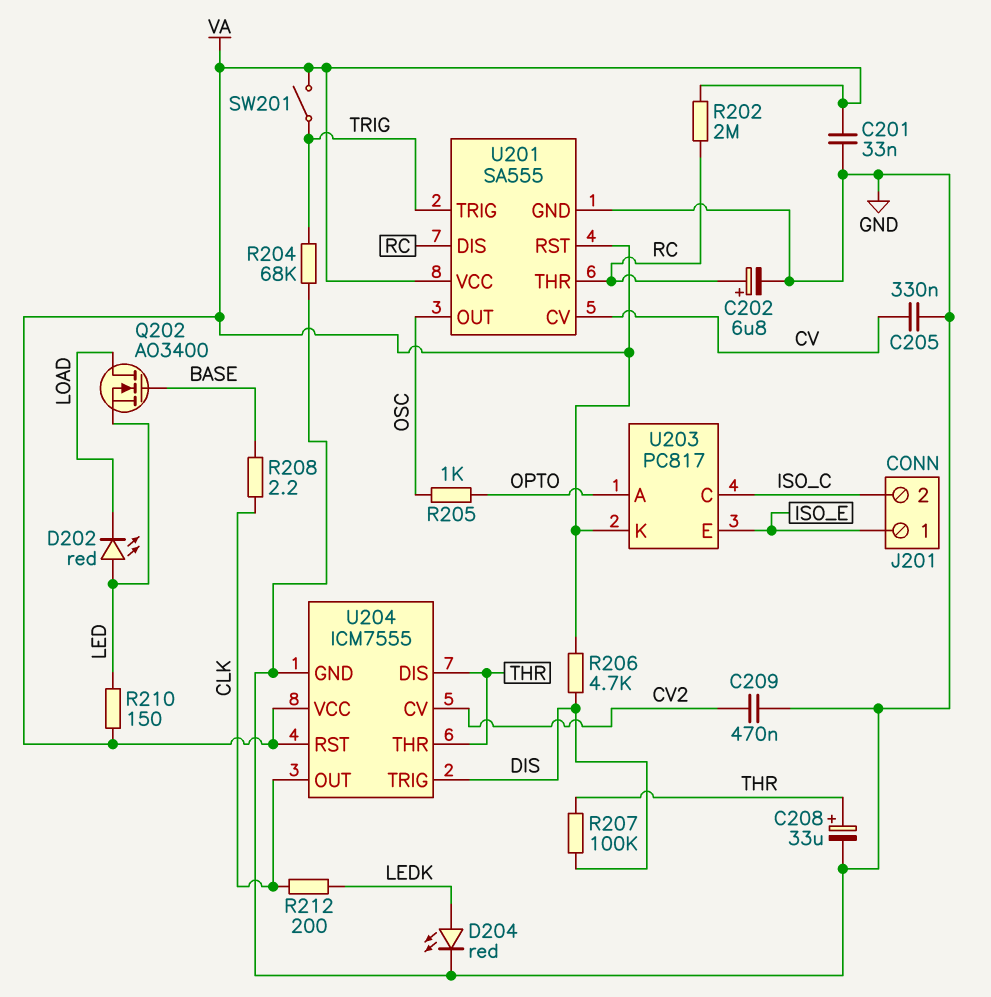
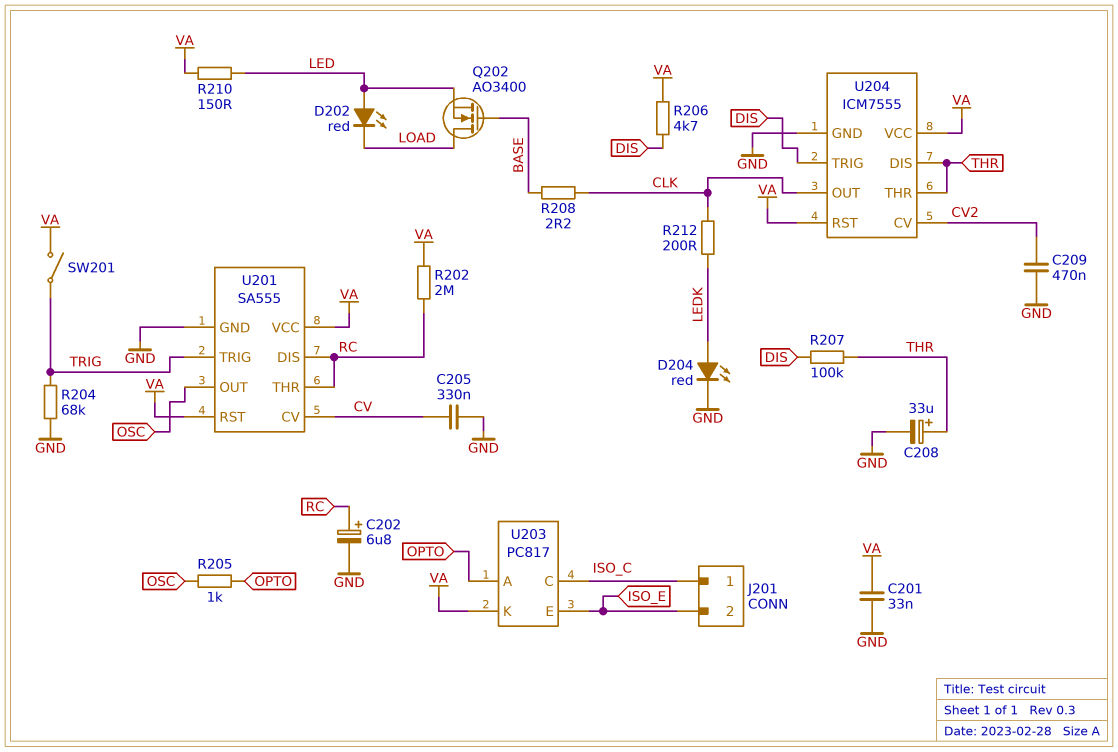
J201 pin 1: ISO_E -> ISO_C
J201 pin 2: ISO_C -> ISO_E

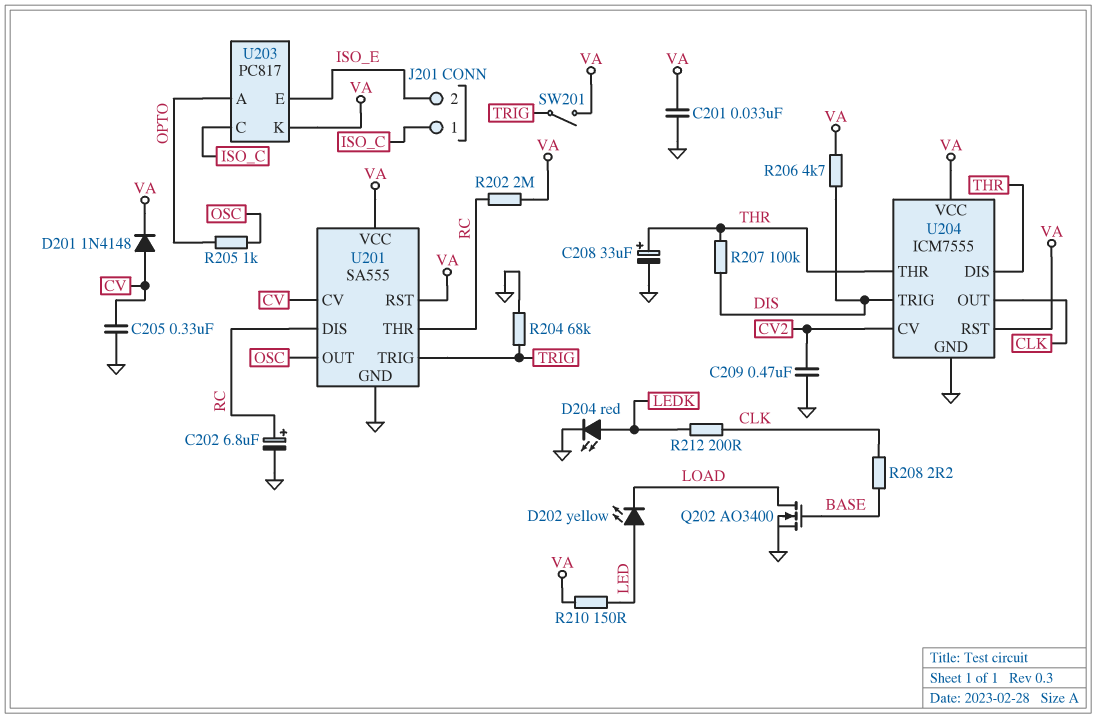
D201: none -> diode 1N4148 (A CV, K VA)
D202: LED red (A LED, K LOAD) -> LED yellow (A LED, K LOAD)
Q202: NMOS AO3400 (G BASE, D LOAD, S LED) -> NMOS AO3400 (G BASE, D LOAD, S GND)

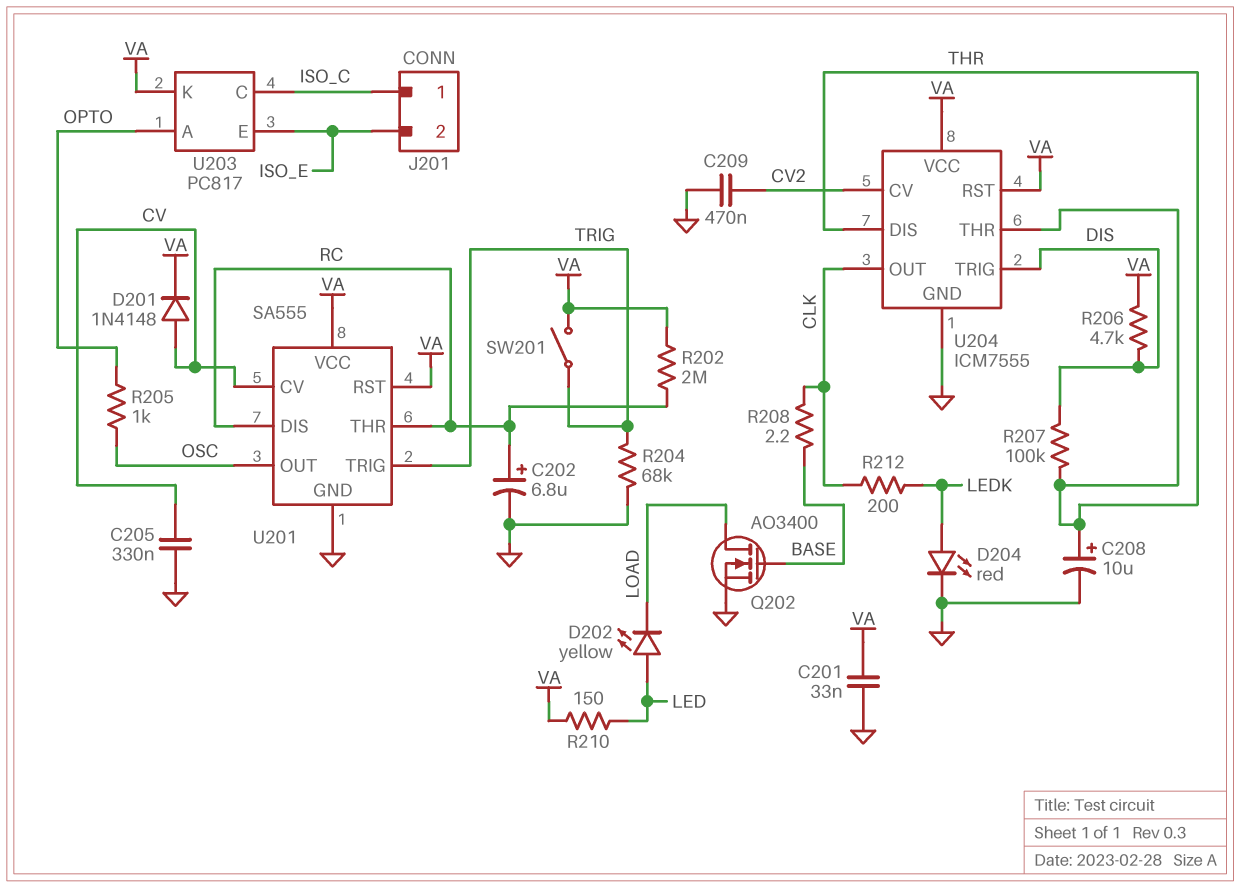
C208: 33uF (plus THR, minus GND) -> 10uF (plus THR, minus GND)

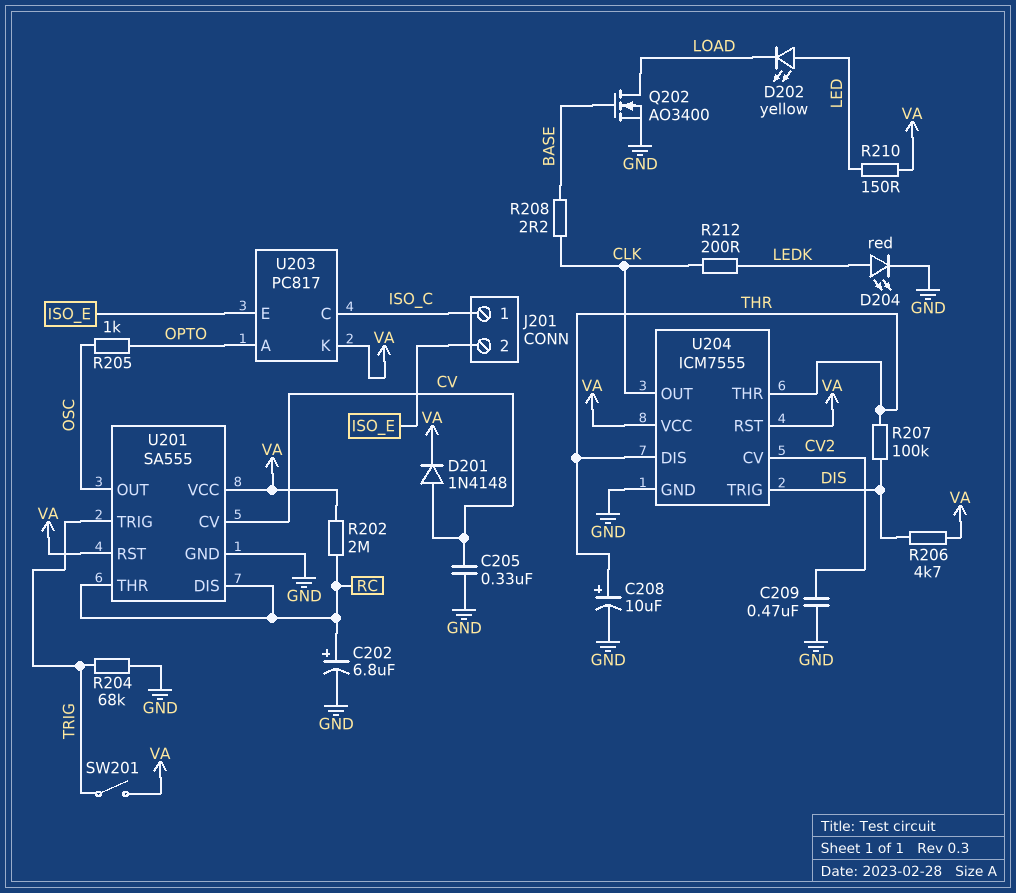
C201: 33nF (GND, VA) -> none

